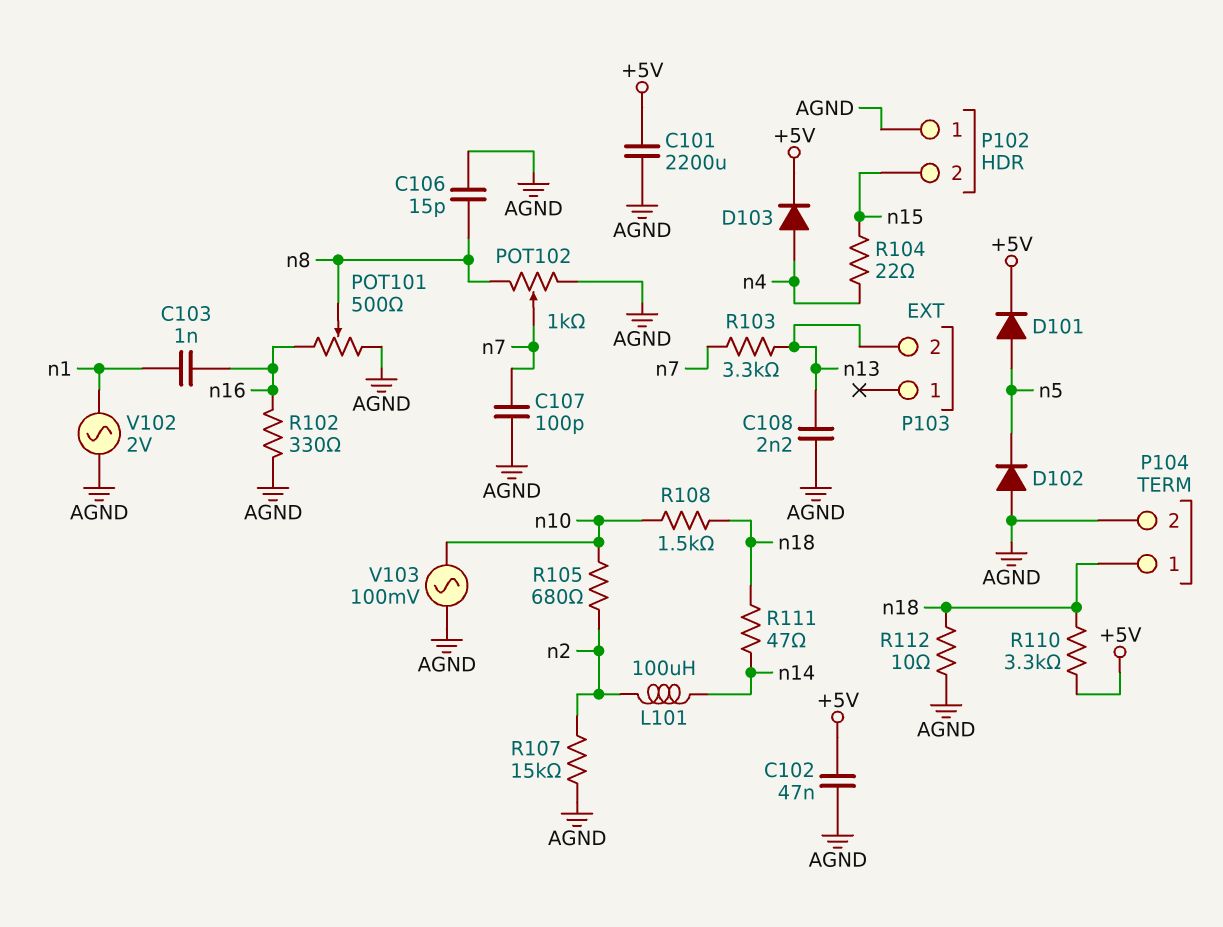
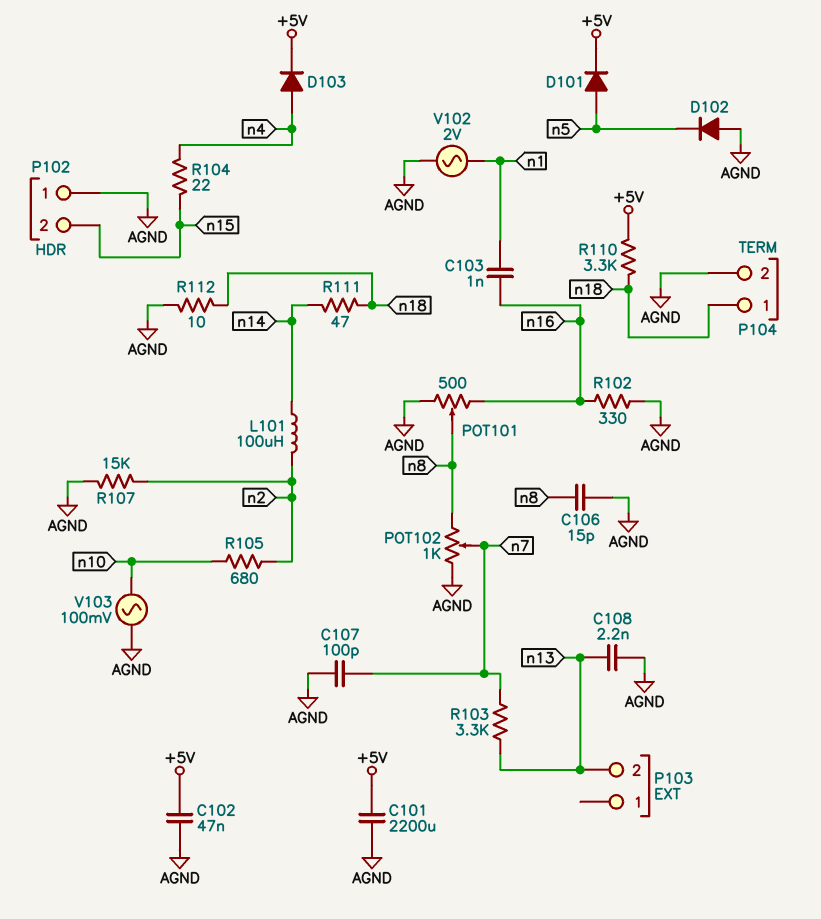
R108: 1.5k (n10, n18) -> none

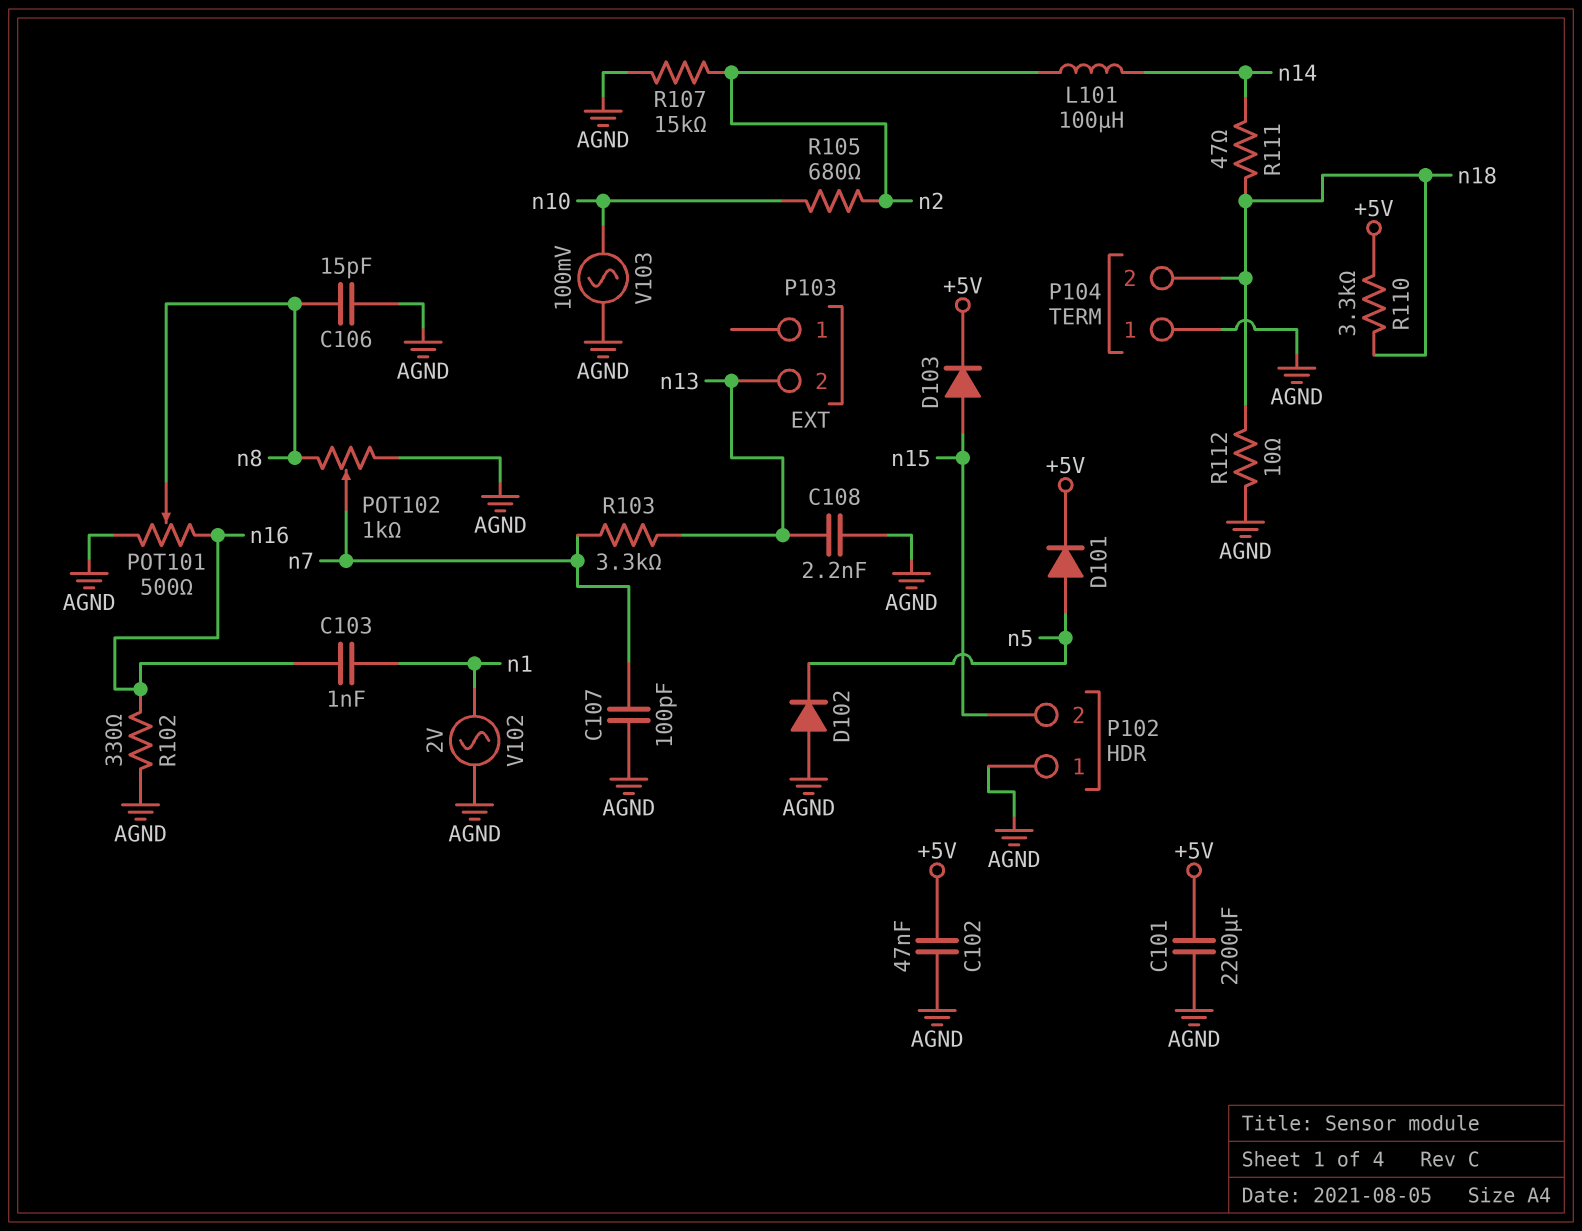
D103: diode (A n4, K +5V) -> diode (A n15, K +5V)
P104 pin 1: n18 -> AGND
P104 pin 2: AGND -> n18
R104: 22 (n4, n15) -> none

